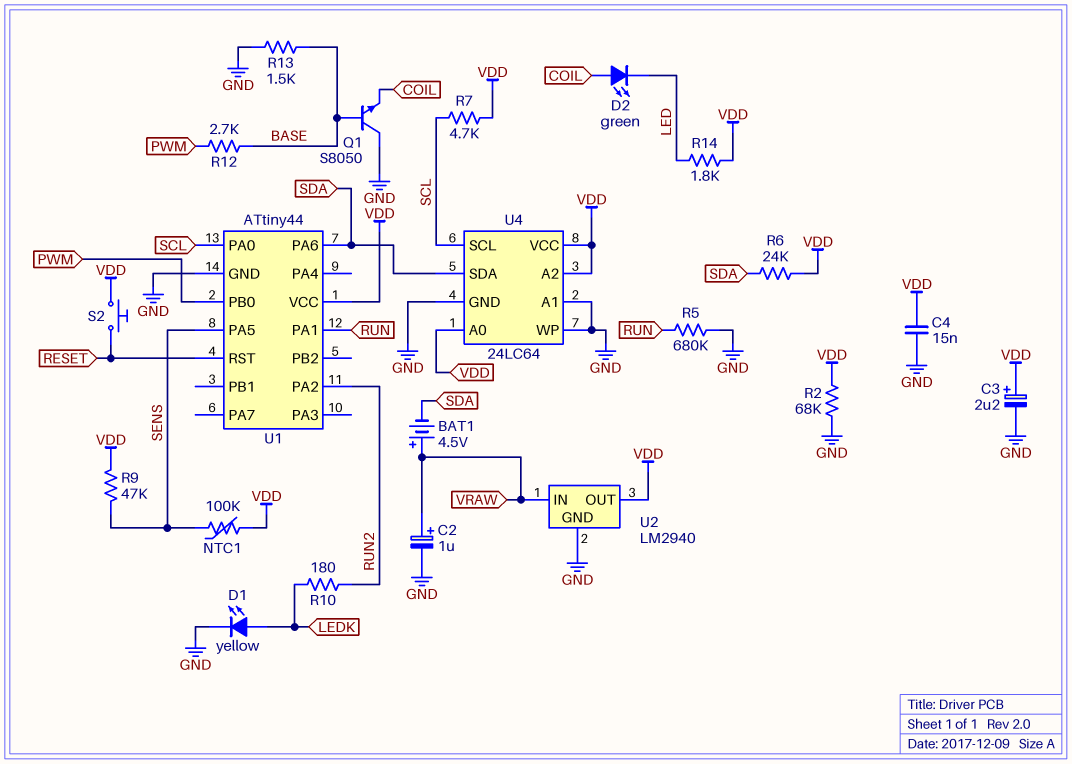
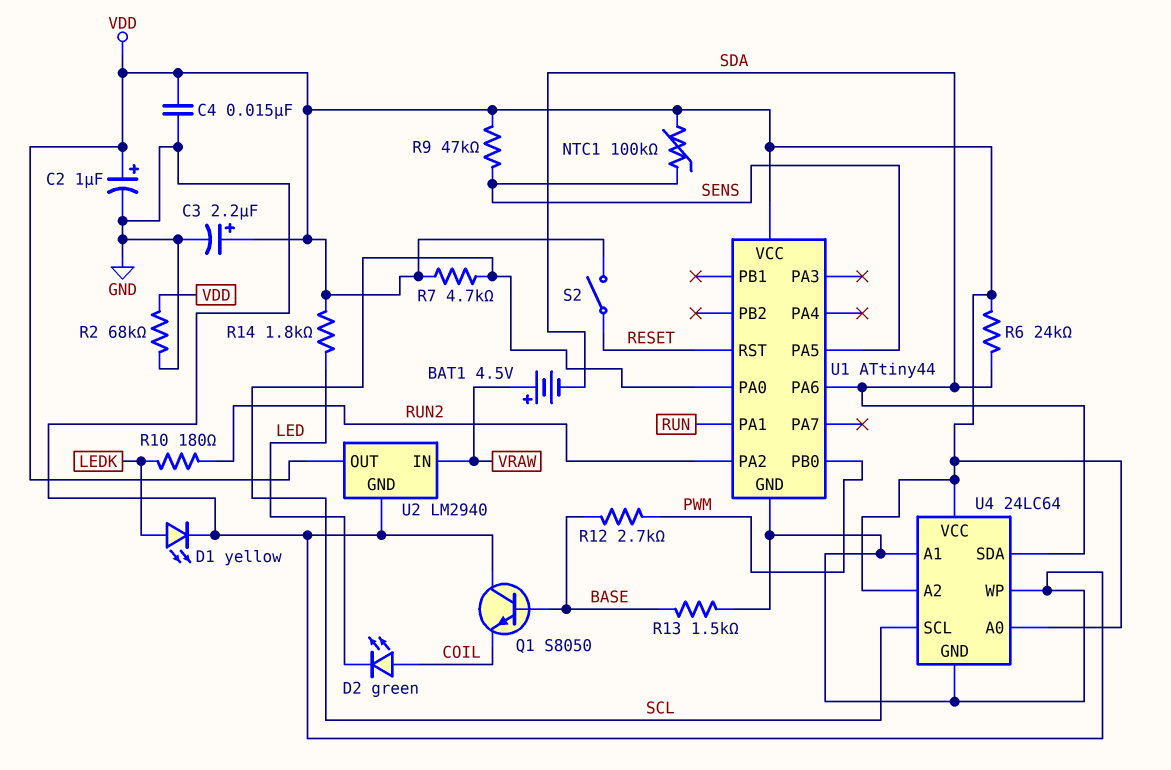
C2: 1uF (plus VRAW, minus GND) -> 1uF (plus VDD, minus GND)
R5: 680k (GND, RUN) -> none
S2: button (RESET, VDD) -> switch (RESET, VDD)

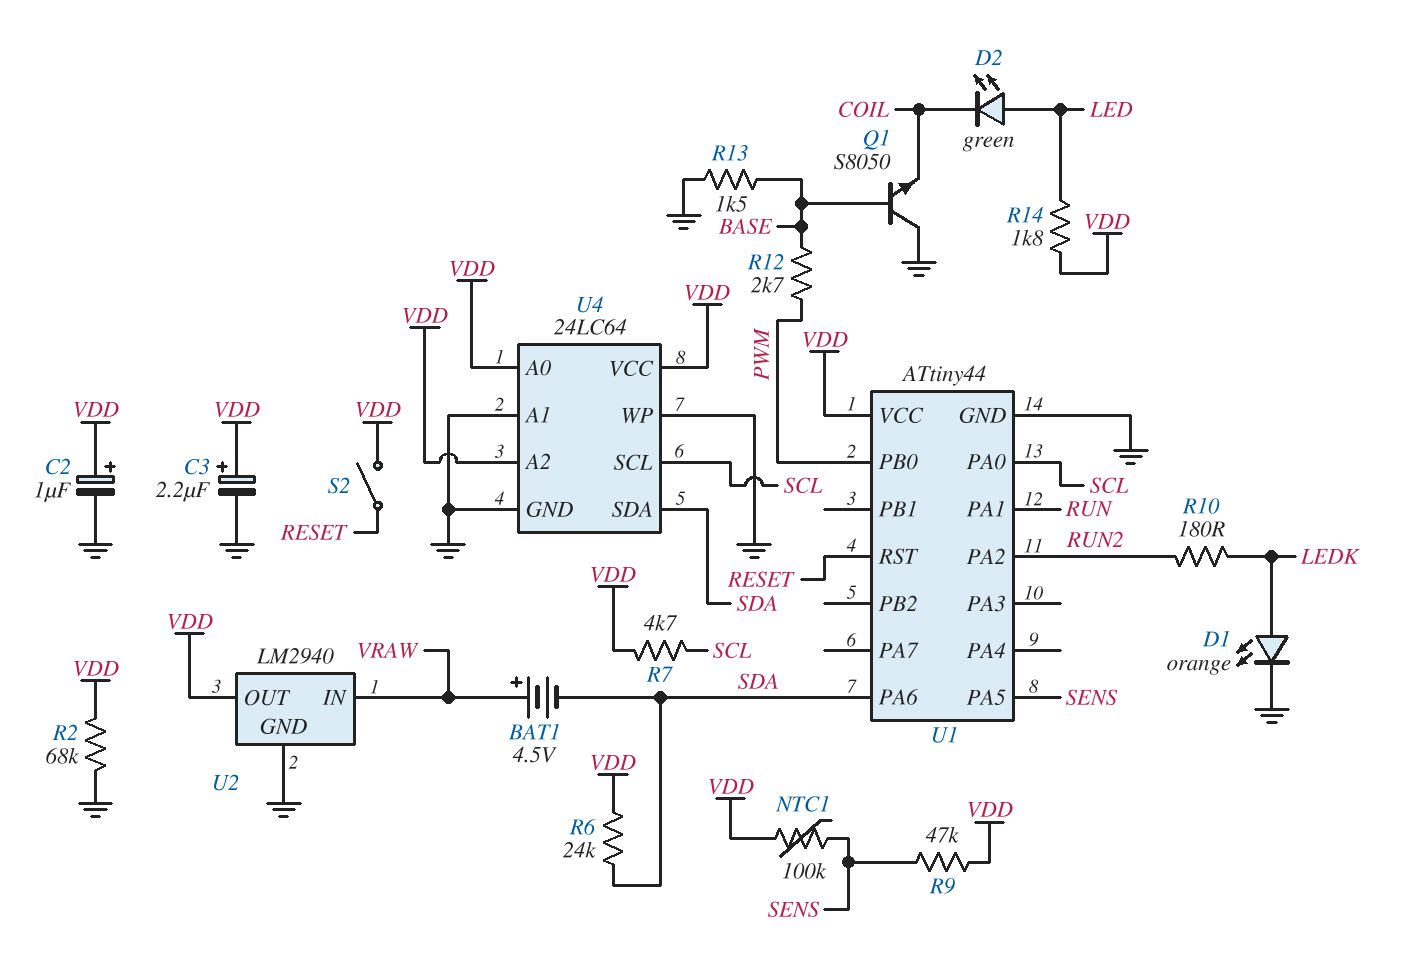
C4: 15nF (GND, VDD) -> none
D1: LED yellow (A LEDK, K GND) -> LED orange (A LEDK, K GND)
D2: LED green (A COIL, K LED) -> LED green (A LED, K COIL)

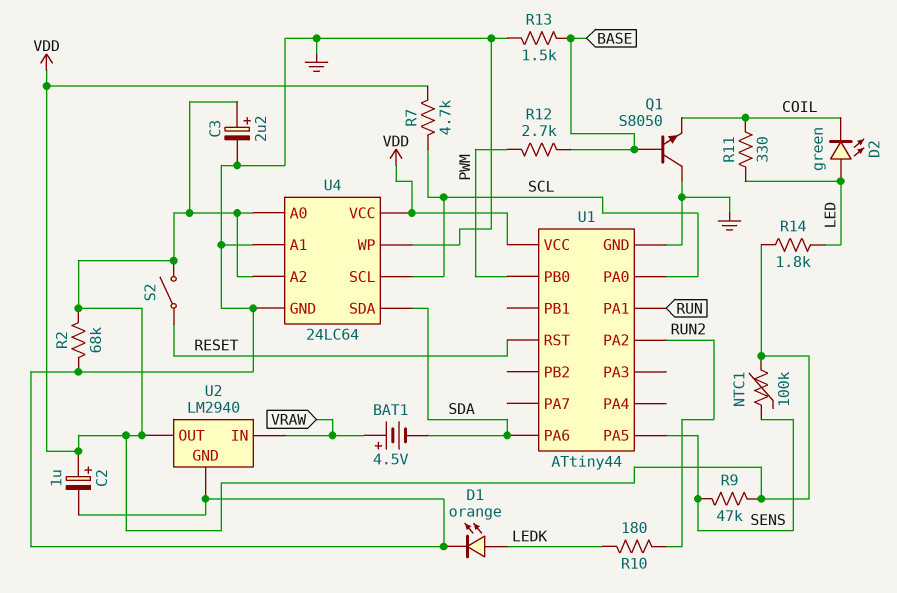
R6: 24k (SDA, VDD) -> none
R11: none -> 330 (COIL, LED)

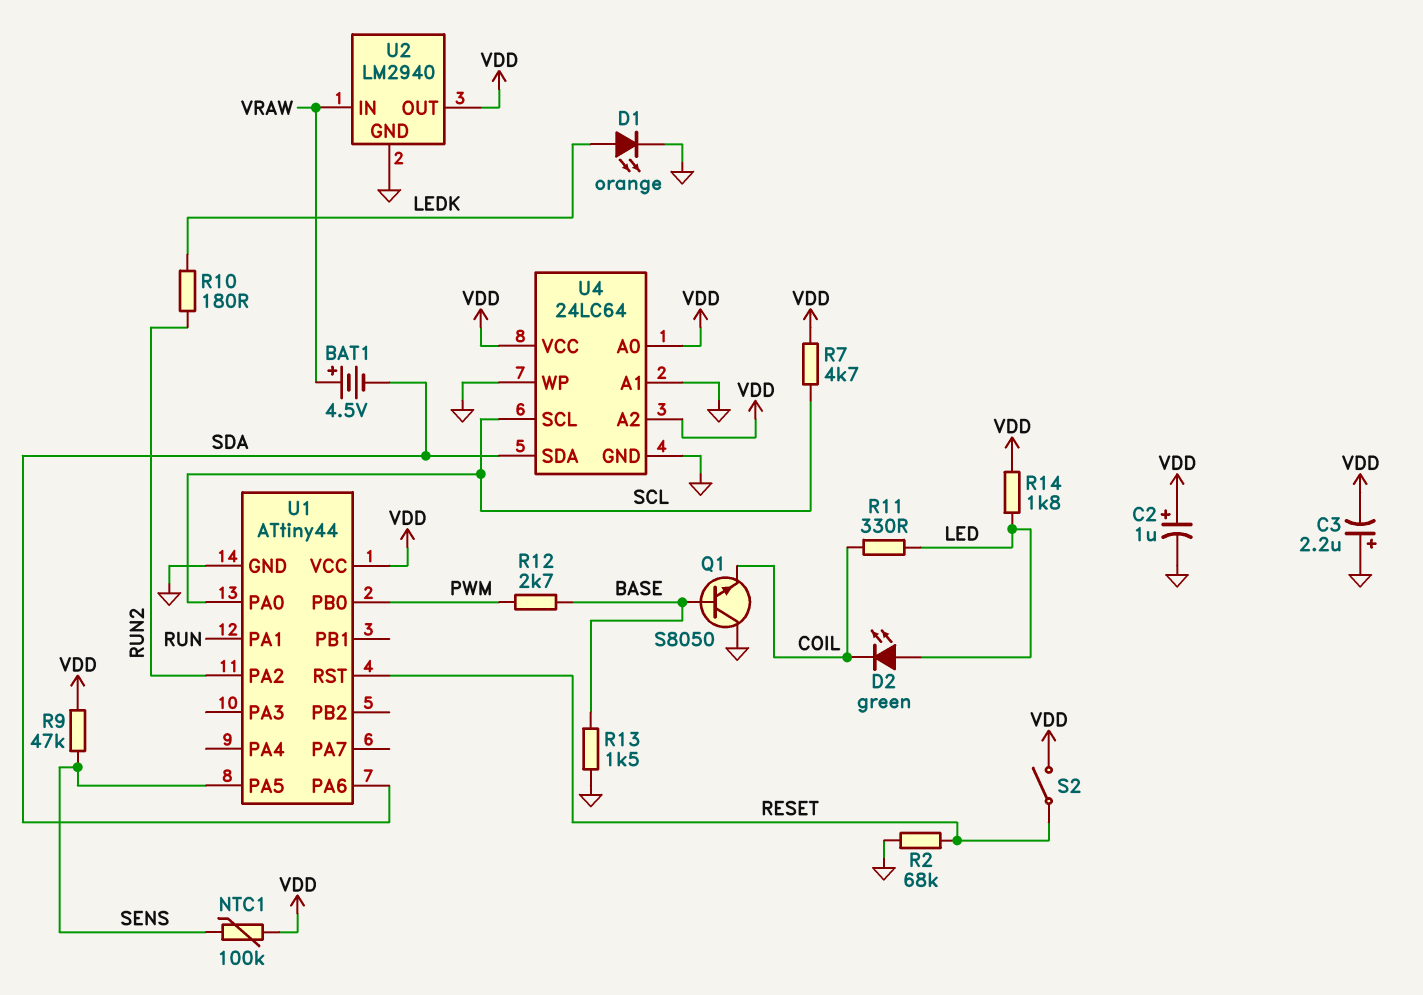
C3: 2.2uF (plus VDD, minus GND) -> 2.2uF (plus GND, minus VDD)
R2: 68k (GND, VDD) -> 68k (GND, RESET)

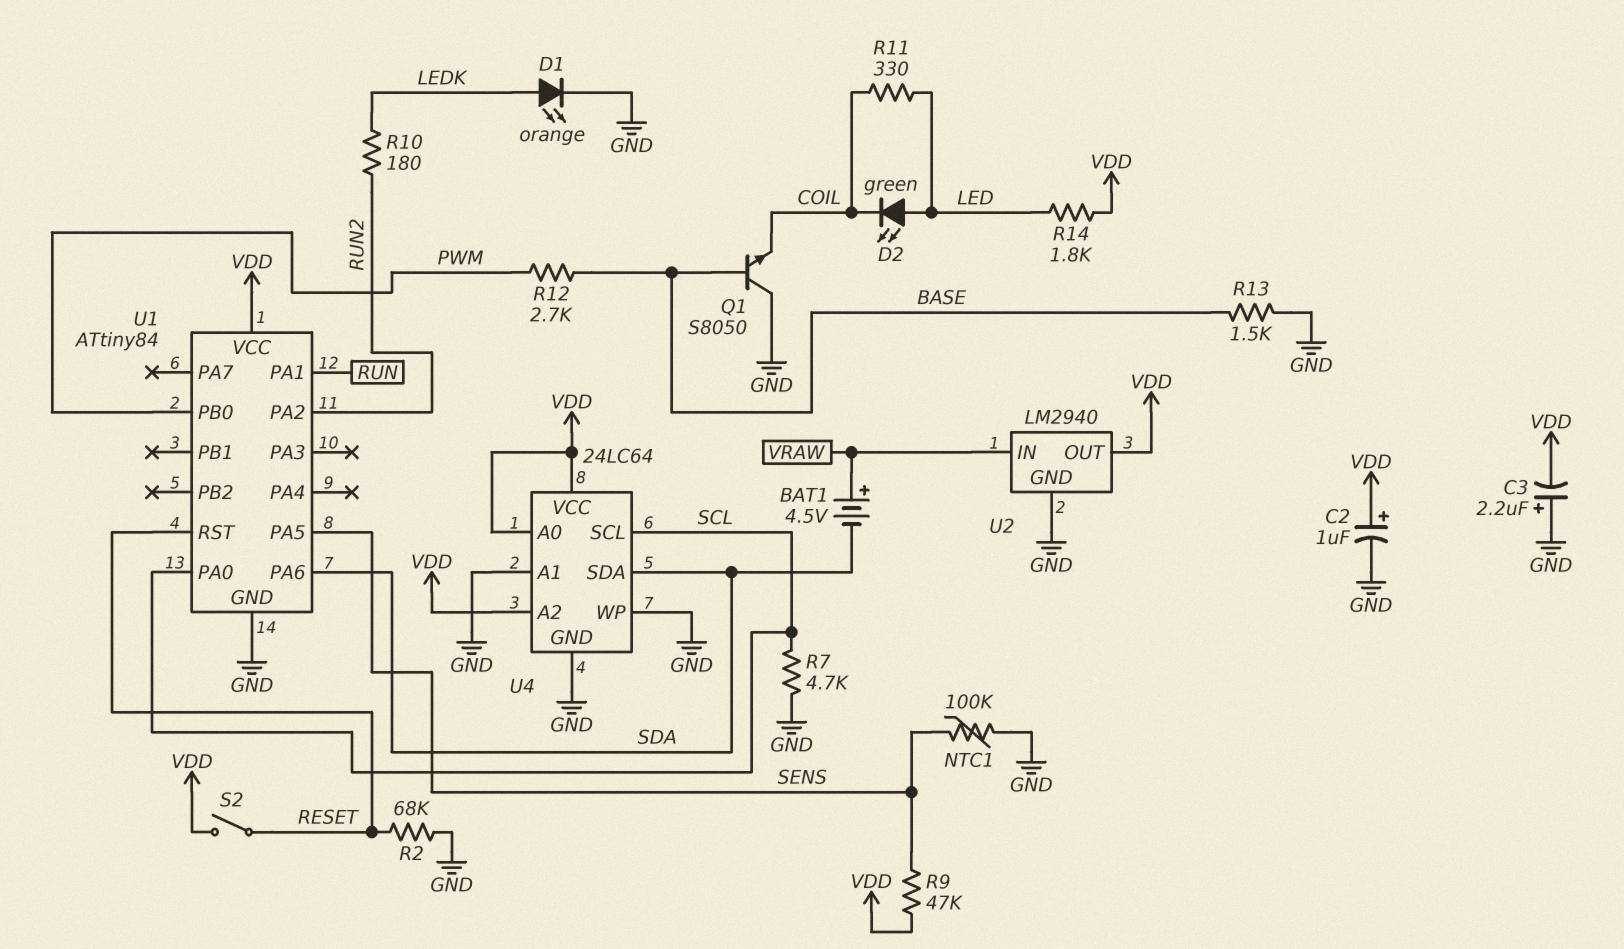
NTC1: 100k (SENS, VDD) -> 100k (GND, SENS)
R7: 4.7k (SCL, VDD) -> 4.7k (GND, SCL)
U1: ATtiny44 -> ATtiny84

